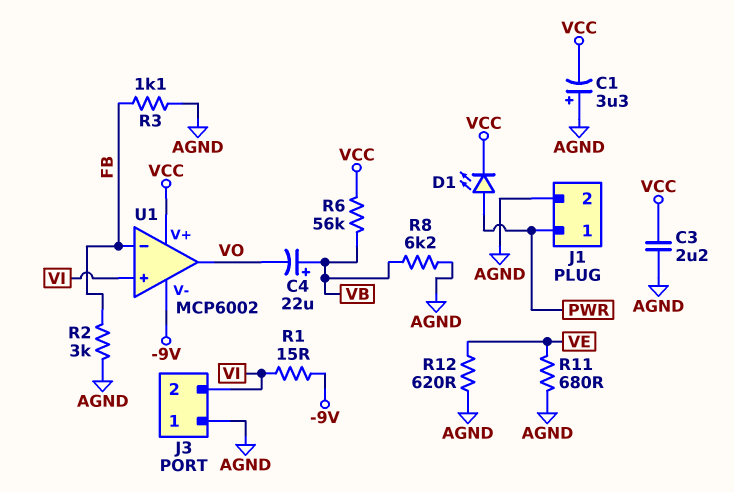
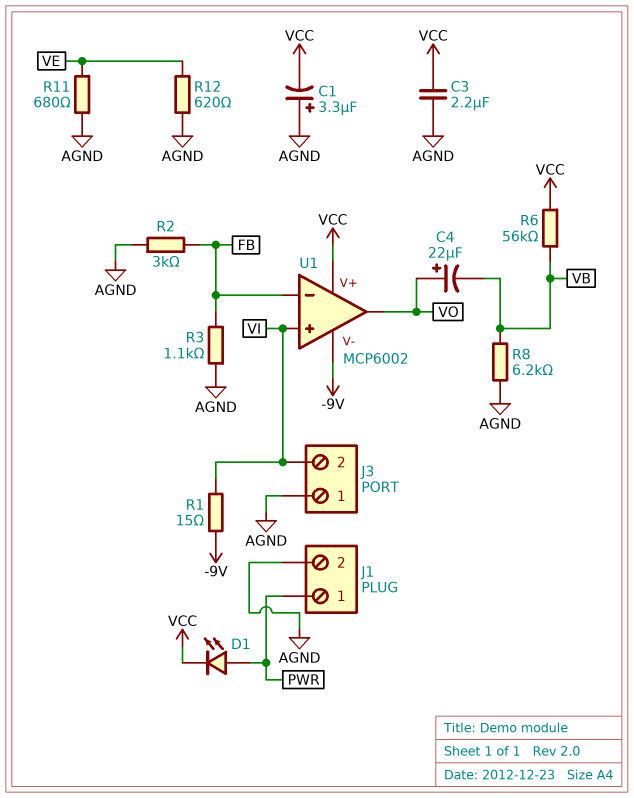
C4: 22uF (plus VB, minus VO) -> 22uF (plus VO, minus VB)

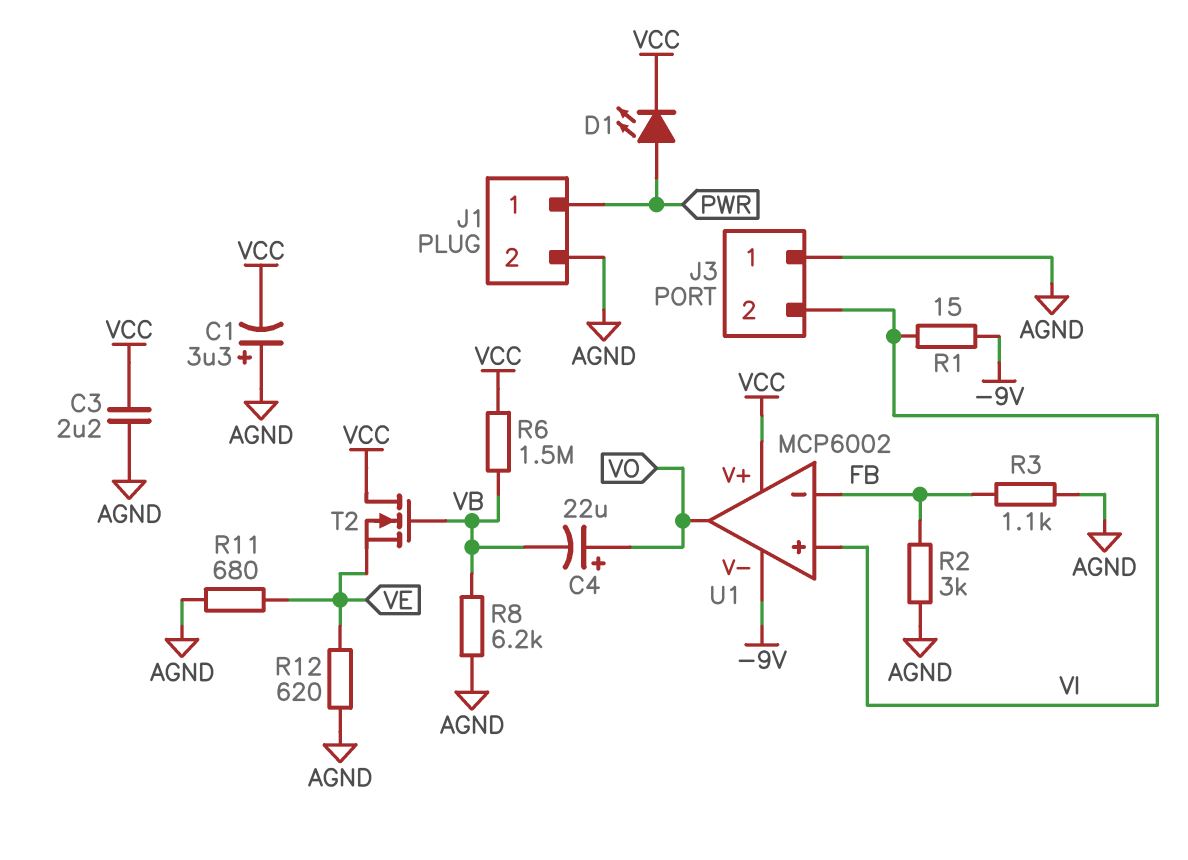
R6: 56k (VB, VCC) -> 1.5M (VB, VCC)
T2: none -> NMOS (G VB, D VCC, S VE)

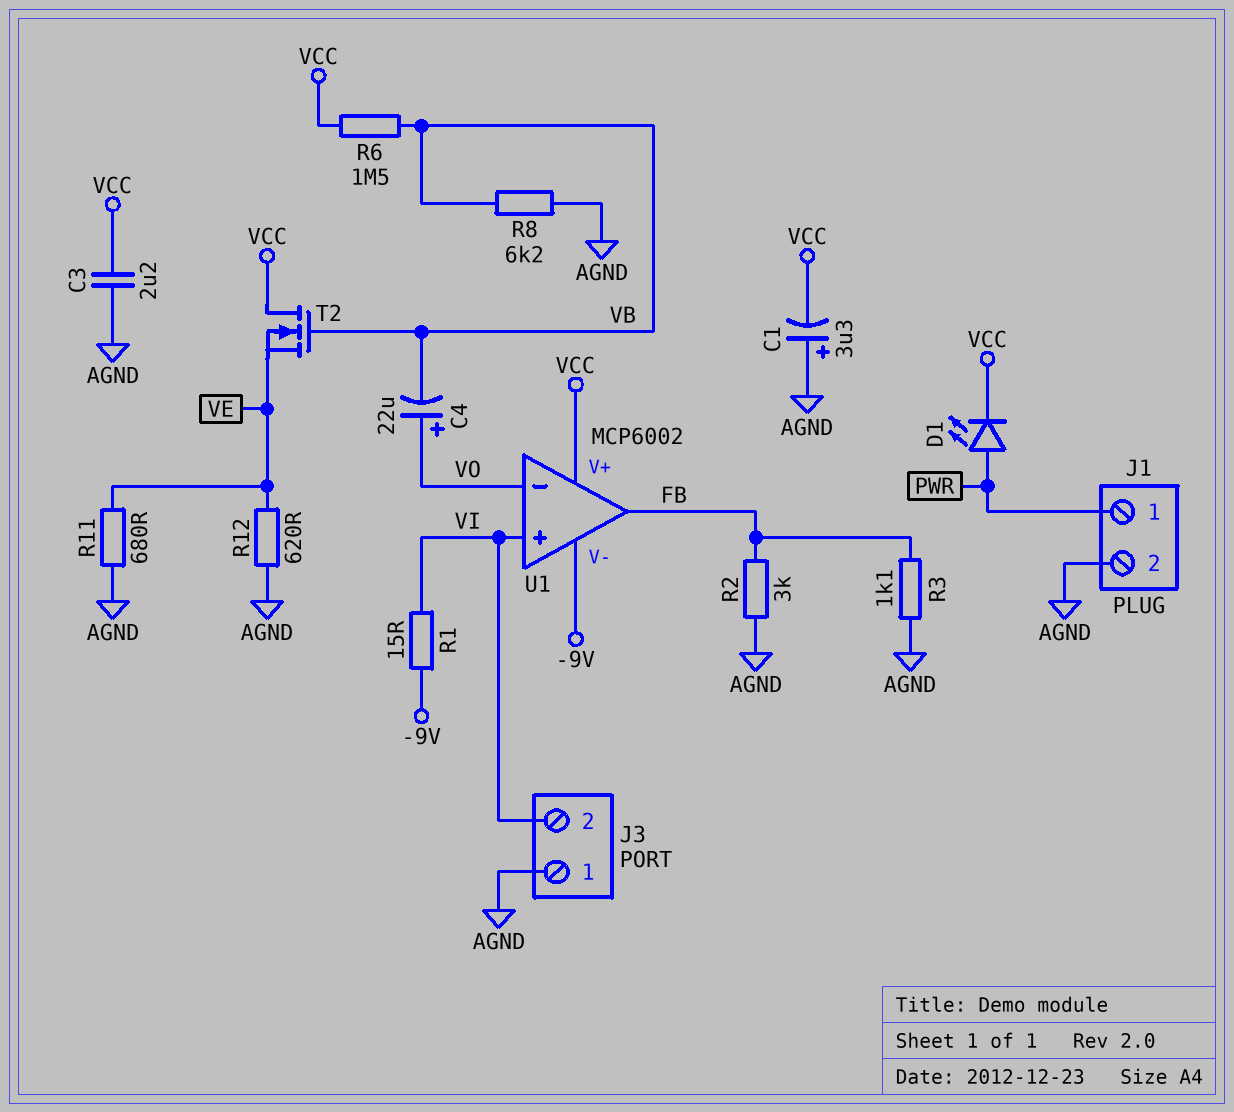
U1 pin in-: FB -> VO
U1 pin out: VO -> FB

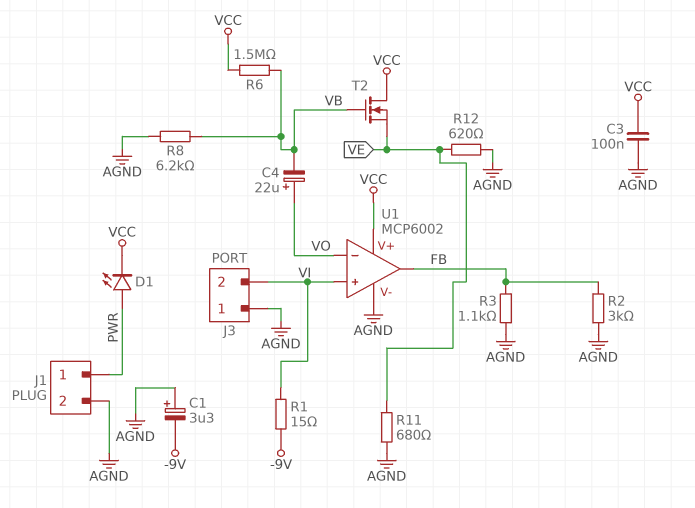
C1: 3.3uF (plus AGND, minus VCC) -> 3.3uF (plus AGND, minus -9V)
C3: 2.2uF (AGND, VCC) -> 100nF (AGND, VCC)
U1 pin V-: -9V -> AGND

